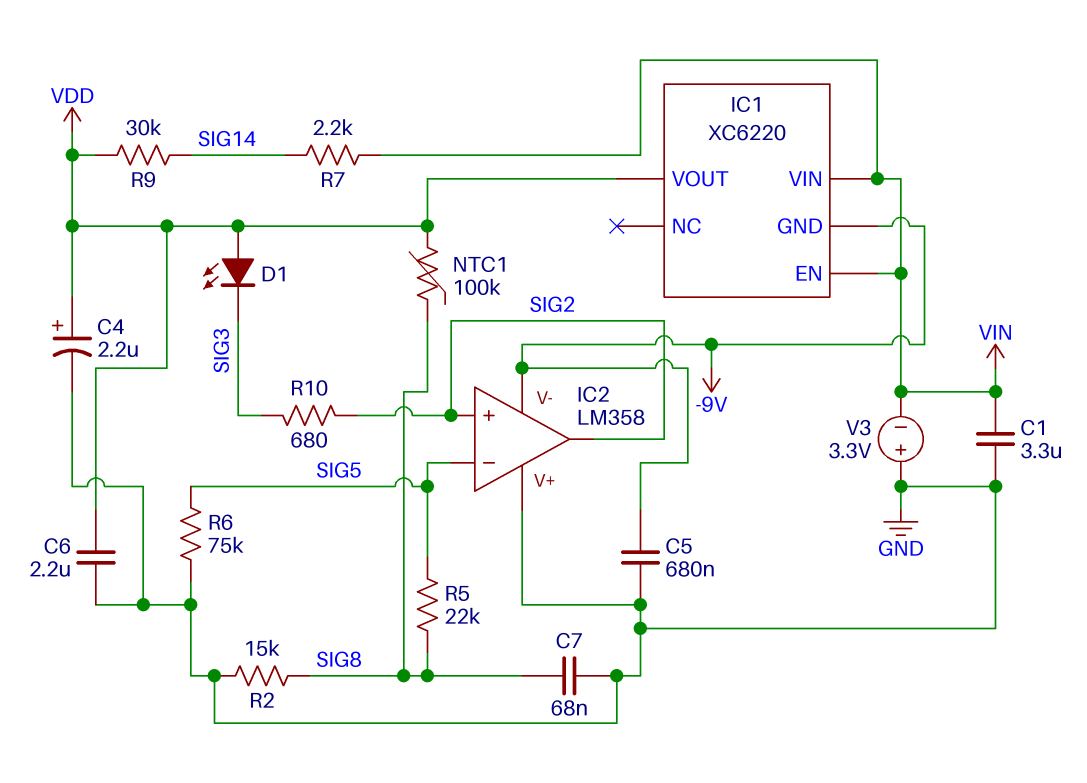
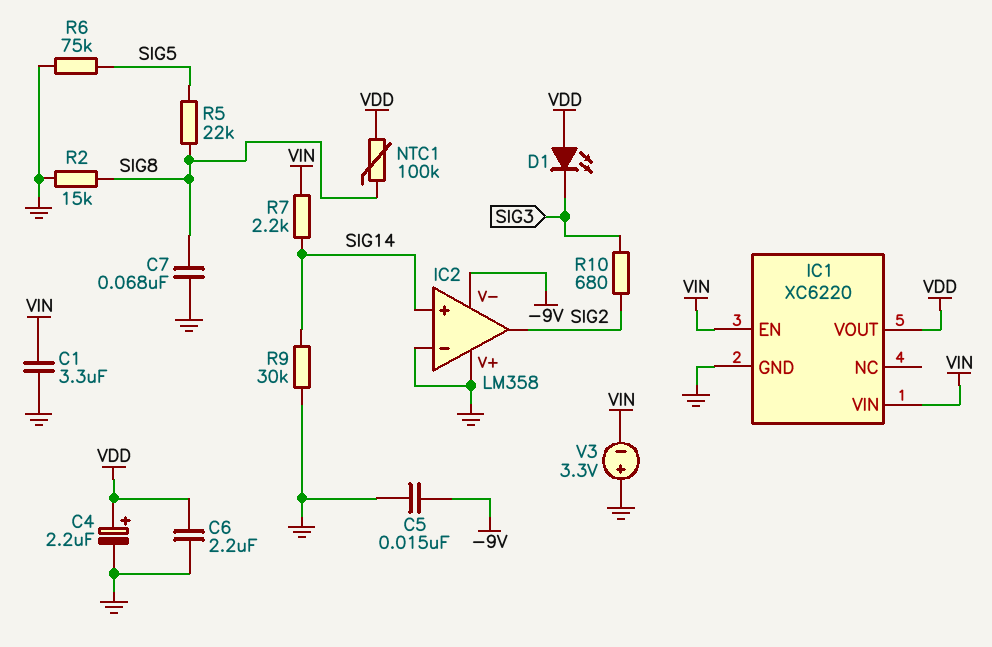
C5: 680nF (-9V, GND) -> 15nF (-9V, GND)
IC1 pin GND: -9V -> GND
IC2 pin in+: SIG2 -> SIG14
IC2 pin in-: SIG5 -> GND
R9: 30k (SIG14, VDD) -> 30k (GND, SIG14)

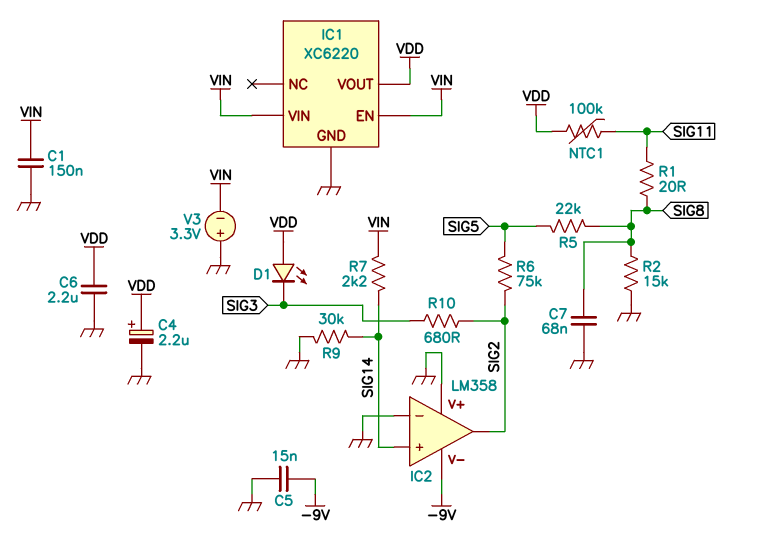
C1: 3.3uF (GND, VIN) -> 150nF (GND, VIN)
NTC1: 100k (SIG8, VDD) -> 100k (SIG11, VDD)
R1: none -> 20 (SIG8, SIG11)
R6: 75k (GND, SIG5) -> 75k (SIG2, SIG5)

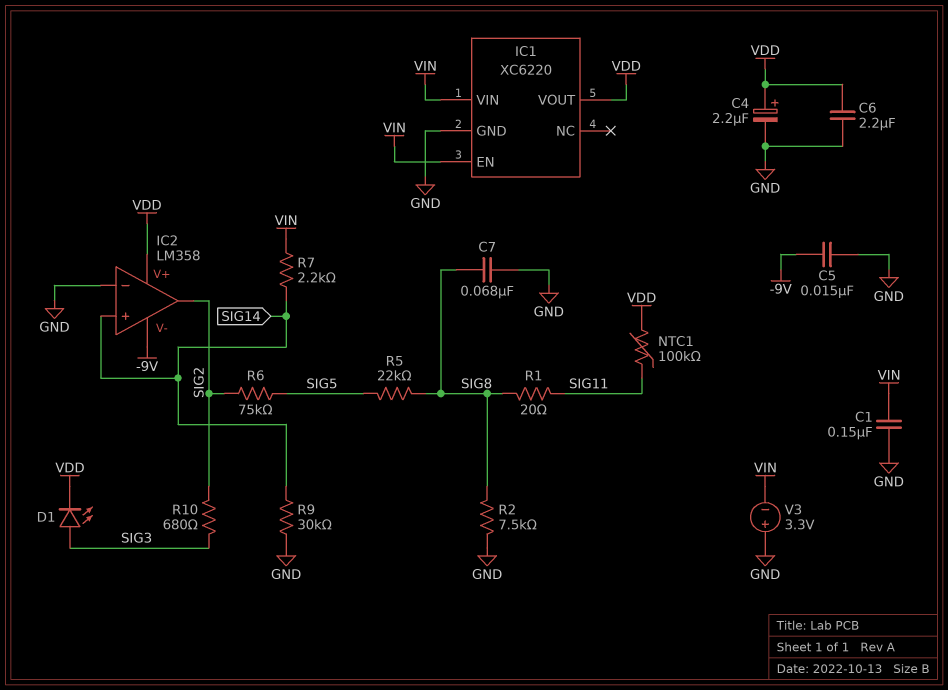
D1: LED (A VDD, K SIG3) -> LED (A SIG3, K VDD)
IC2 pin V+: GND -> VDD
R2: 15k (GND, SIG8) -> 7.5k (GND, SIG8)

